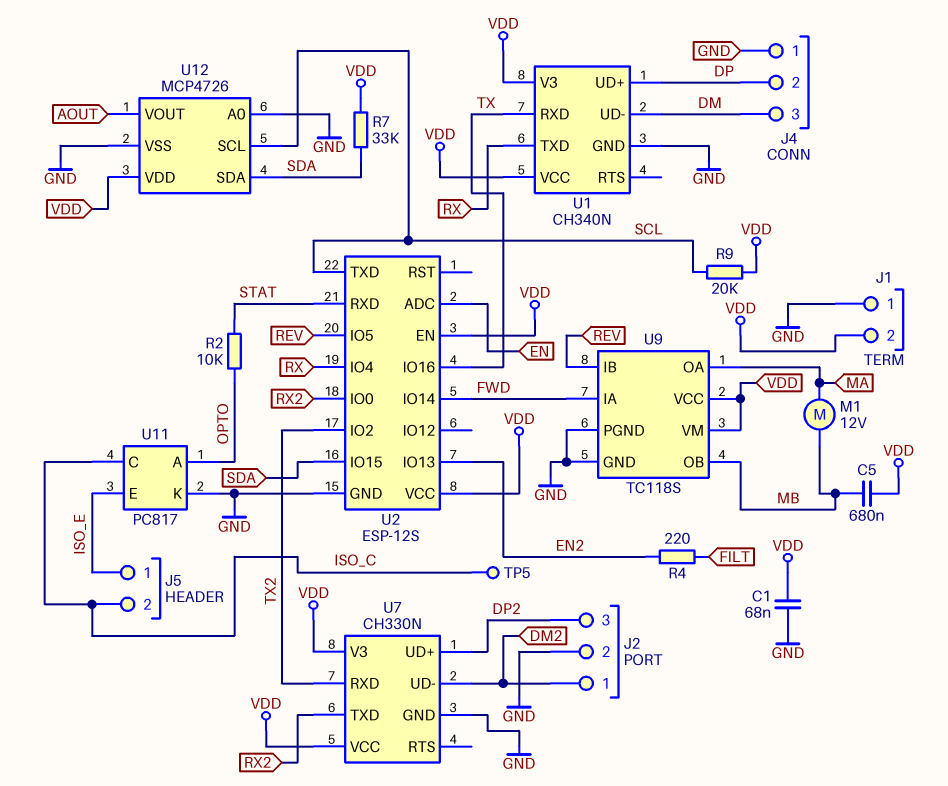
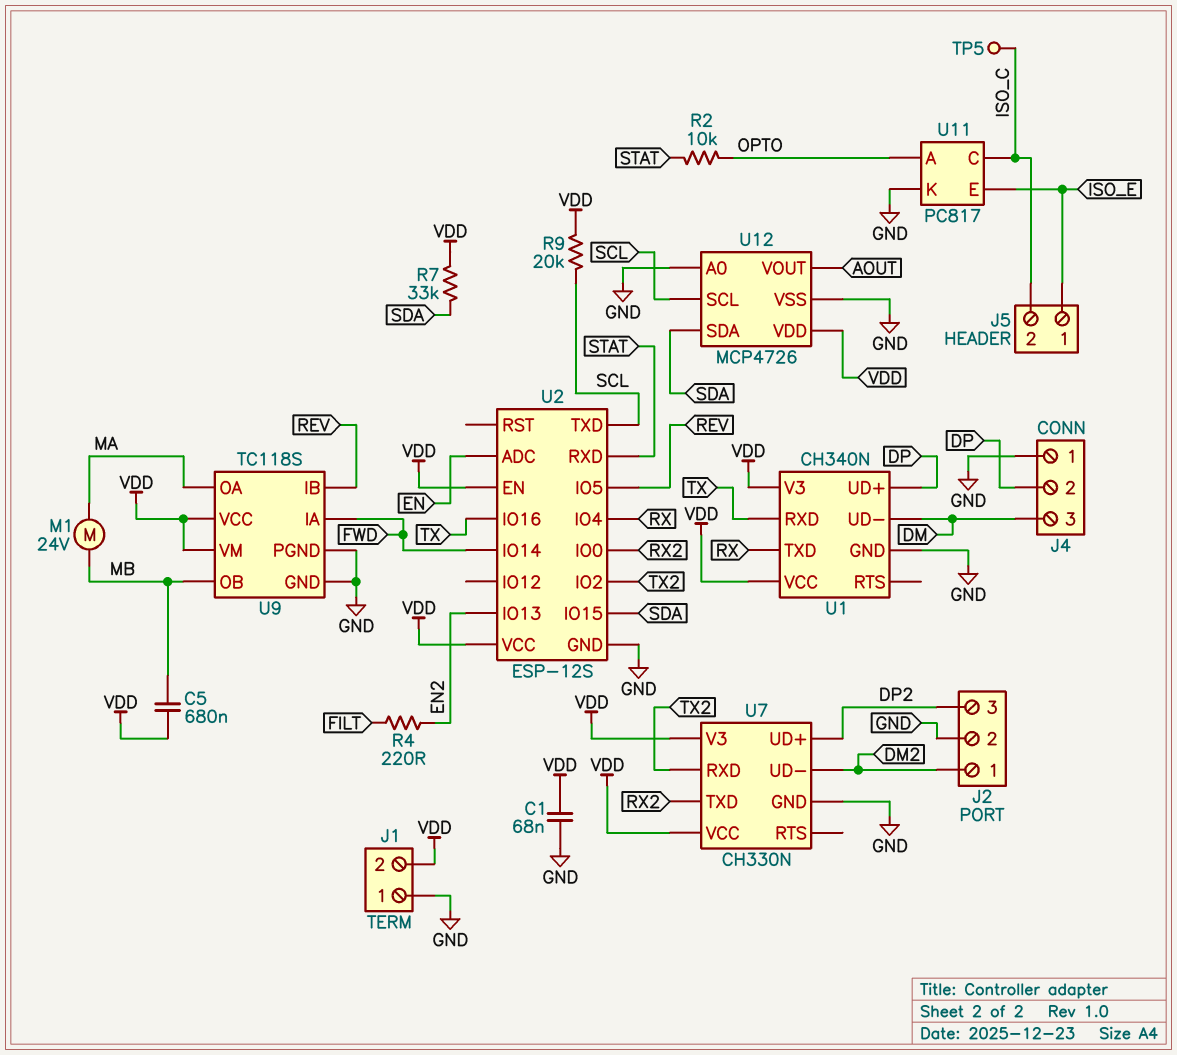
M1: motor 12V (MA, MB) -> motor 24V (MA, MB)

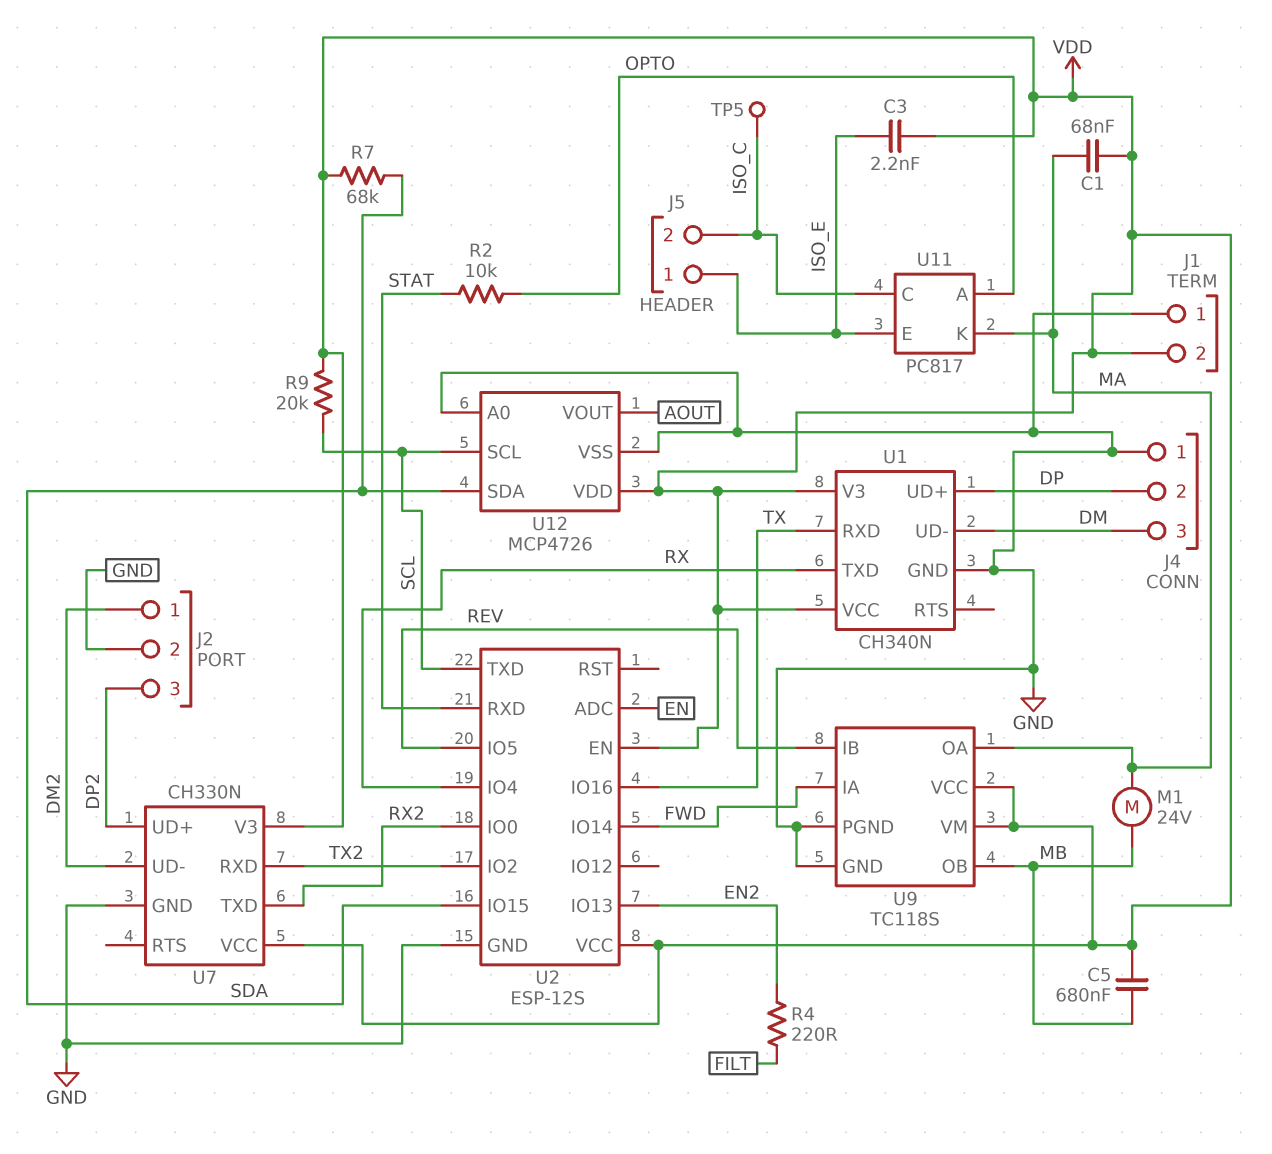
C1: 68nF (GND, VDD) -> 68nF (MA, VDD)
C3: none -> 2.2nF (ISO_E, VDD)
R7: 33k (SDA, VDD) -> 68k (SDA, VDD)
U11 pin K: GND -> MA

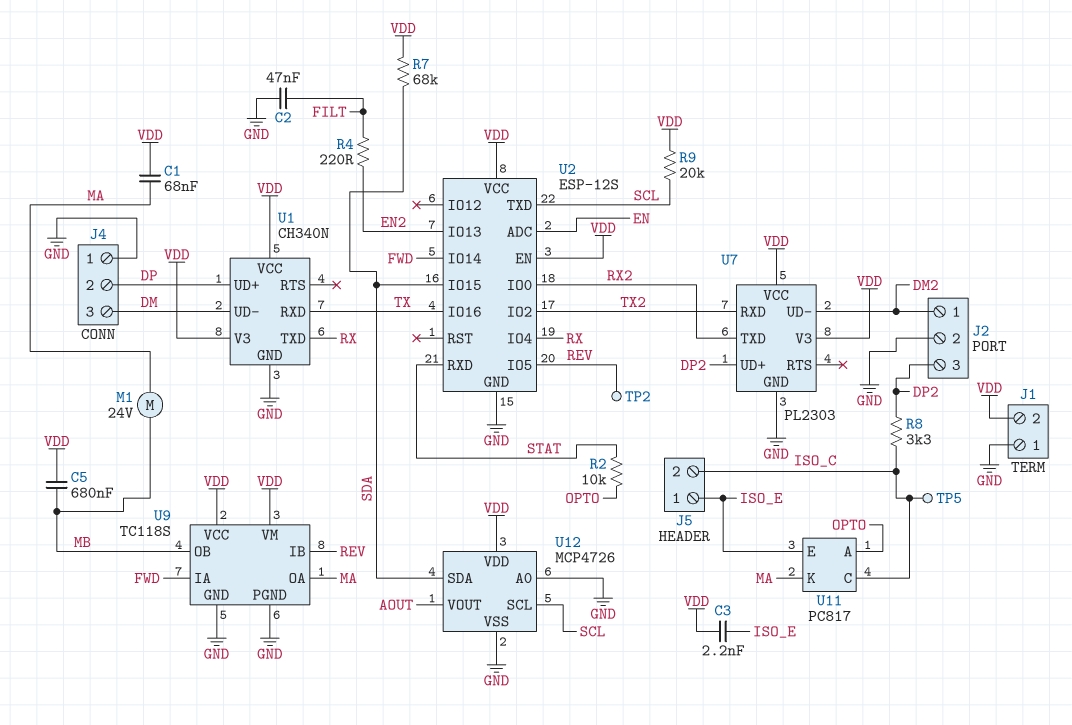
C2: none -> 47nF (FILT, GND)
R8: none -> 3.3k (DP2, ISO_C)
TP2: none -> test point (REV)
U7: CH330N -> PL2303

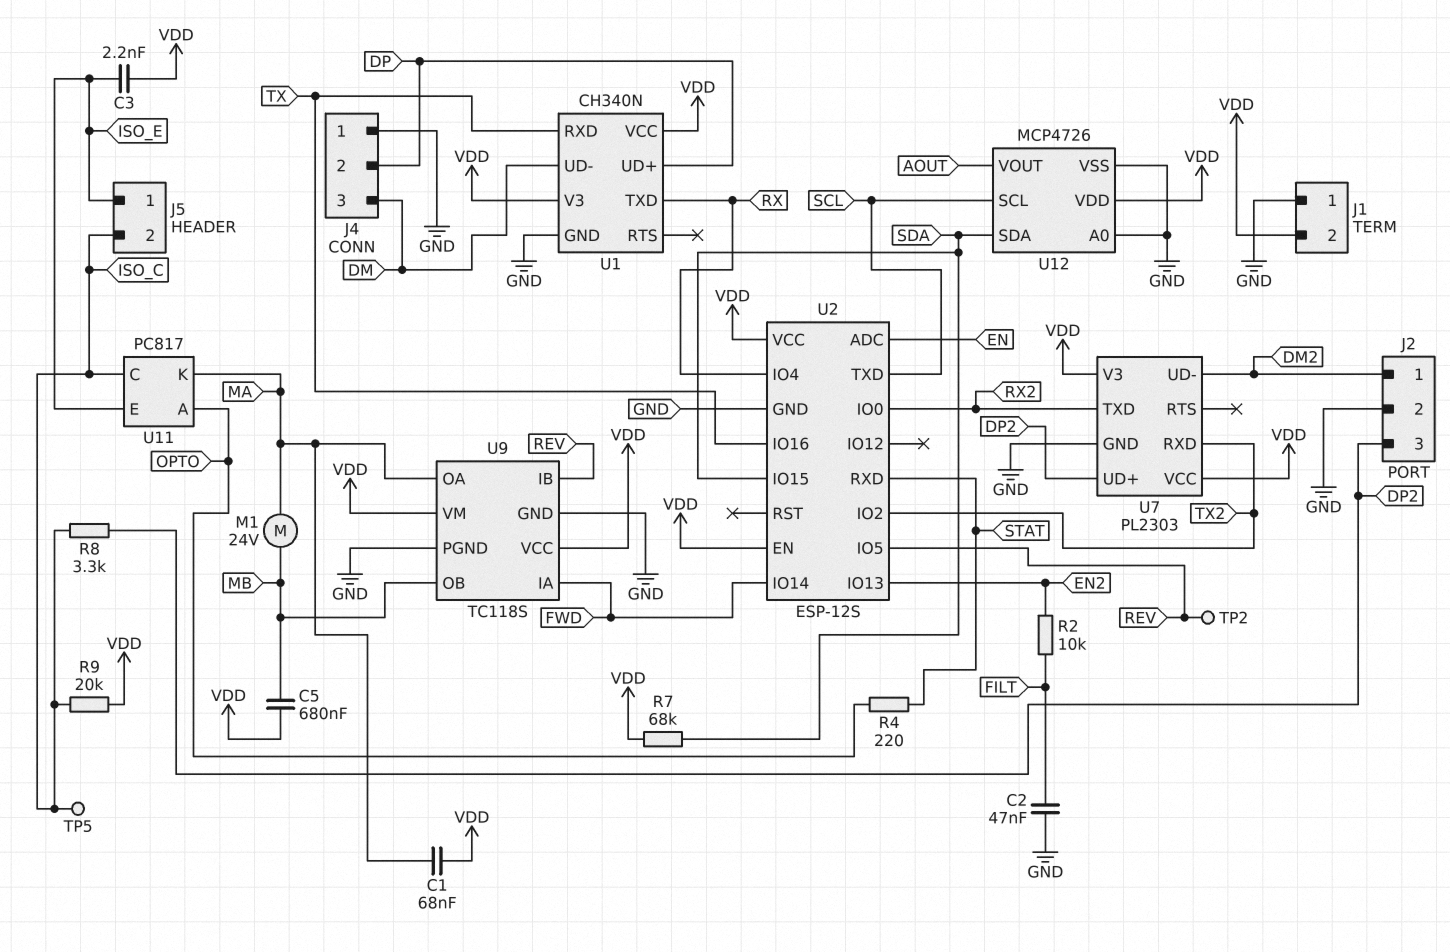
R2: 10k (OPTO, STAT) -> 10k (EN2, FILT)
R4: 220 (EN2, FILT) -> 220 (OPTO, STAT)
R9: 20k (SCL, VDD) -> 20k (ISO_C, VDD)

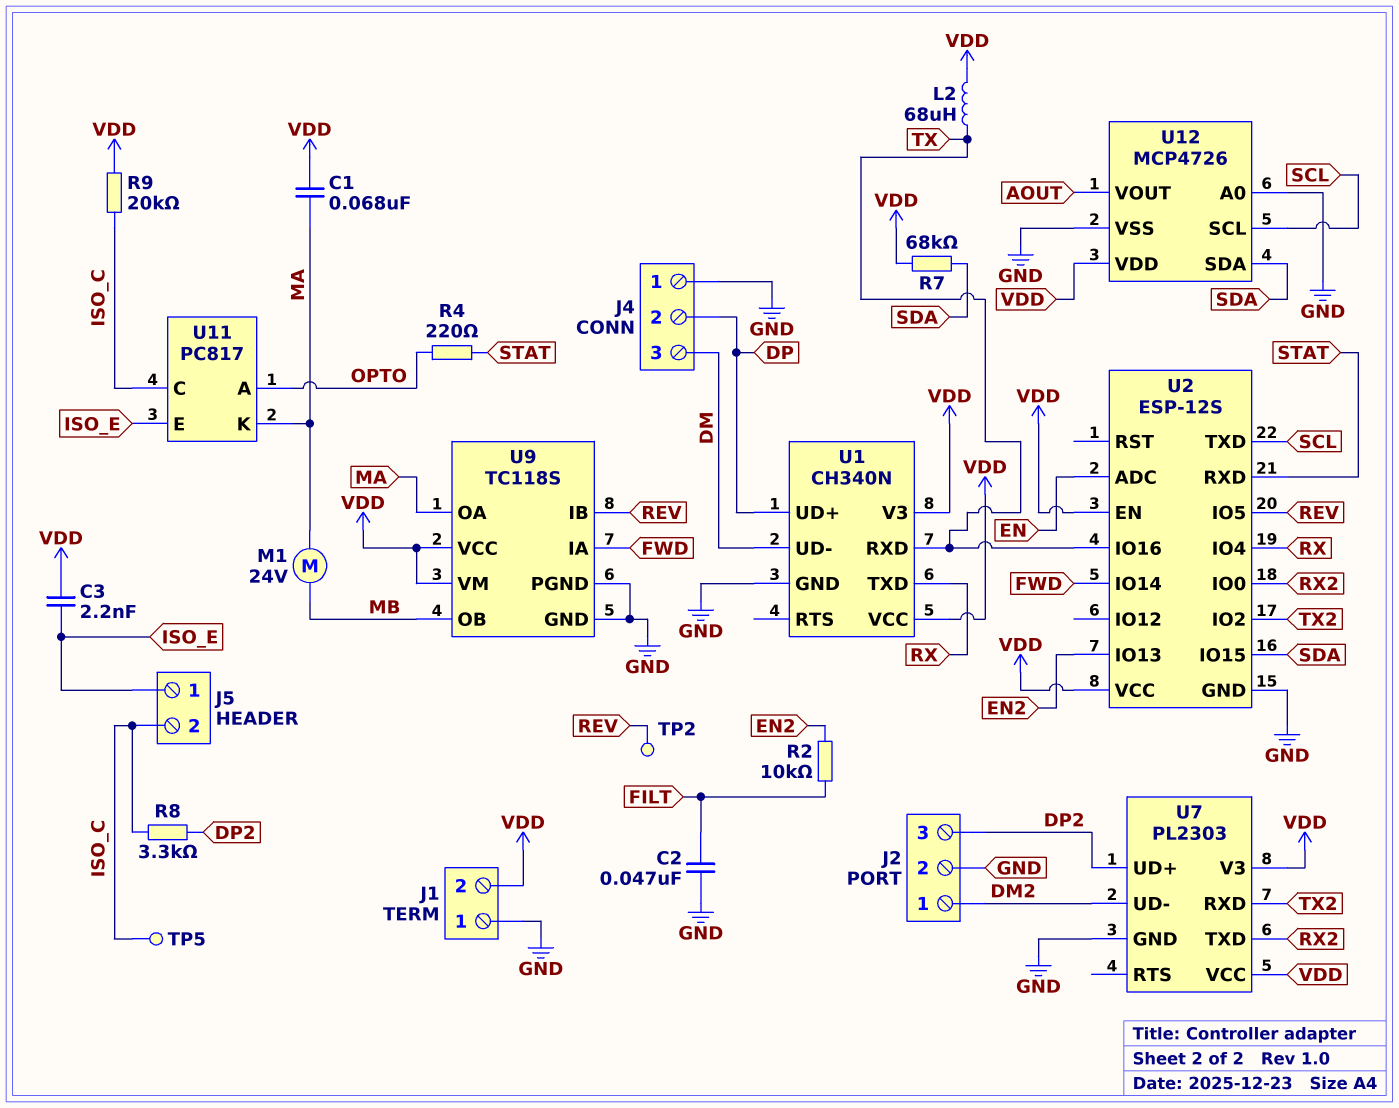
C5: 680nF (MB, VDD) -> none
L2: none -> 68uH (TX, VDD)

